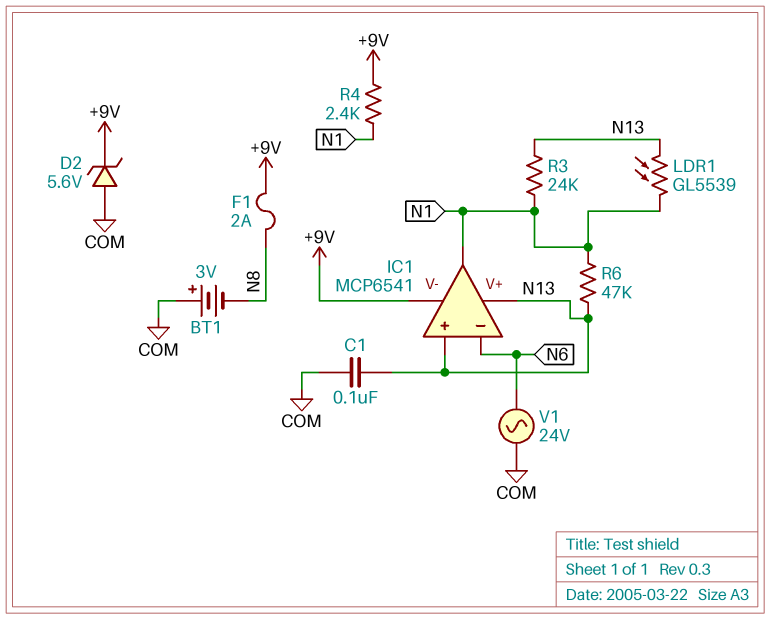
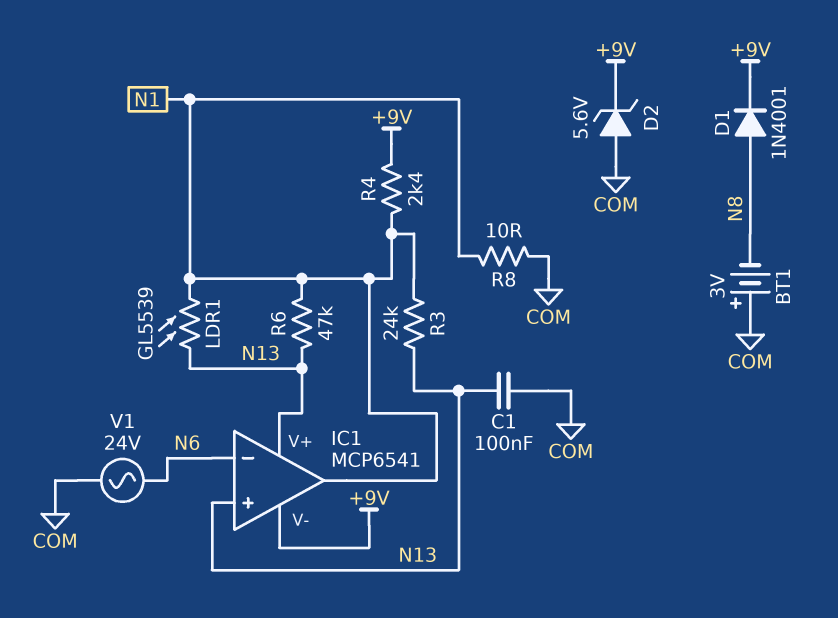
D1: none -> diode 1N4001 (A N8, K +9V)
F1: 2A (+9V, N8) -> none
R8: none -> 10 (COM, N1)

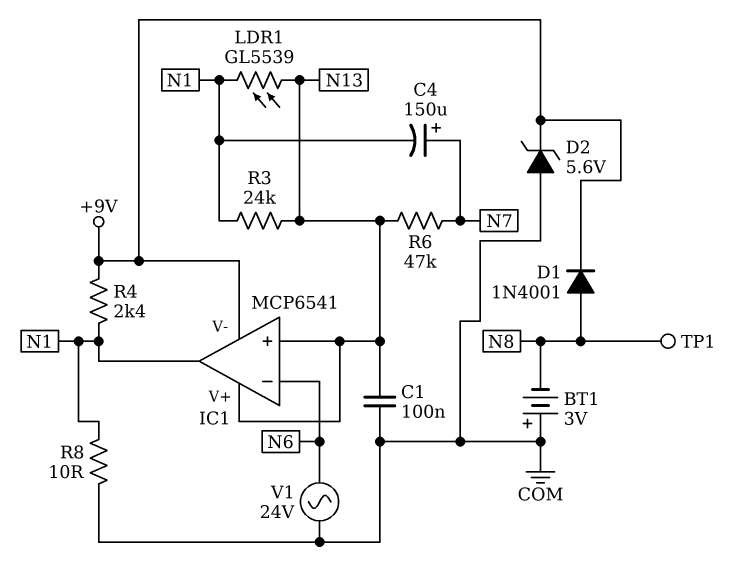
C4: none -> 150uF (plus N7, minus N1)
R6: 47k (N1, N13) -> 47k (N7, N13)
TP1: none -> test point (N8)

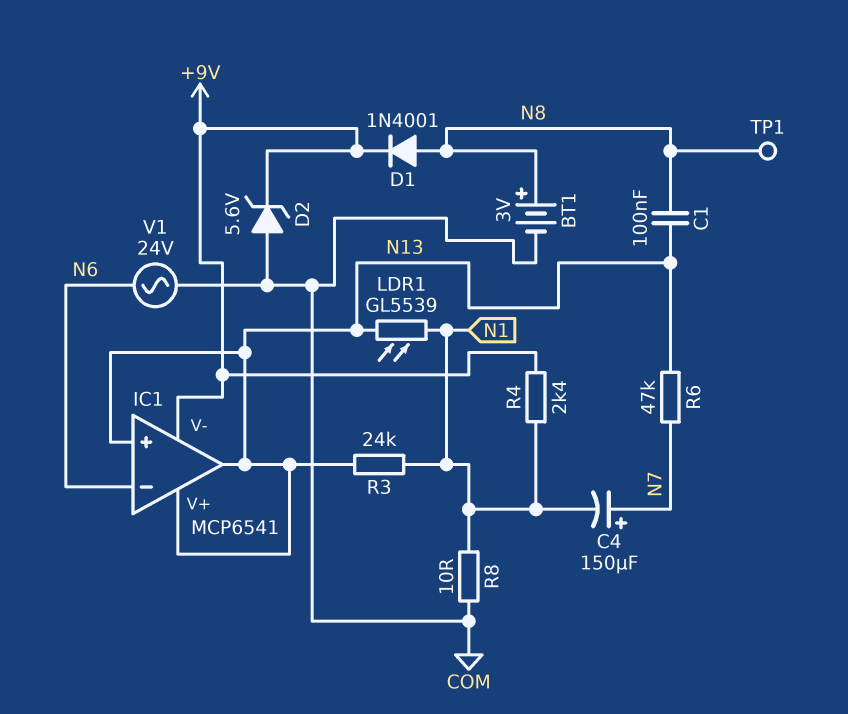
BT1: 3V (plus COM, minus N8) -> 3V (plus N8, minus COM)
C1: 100nF (COM, N13) -> 100nF (N8, N13)
IC1 pin out: N1 -> N13

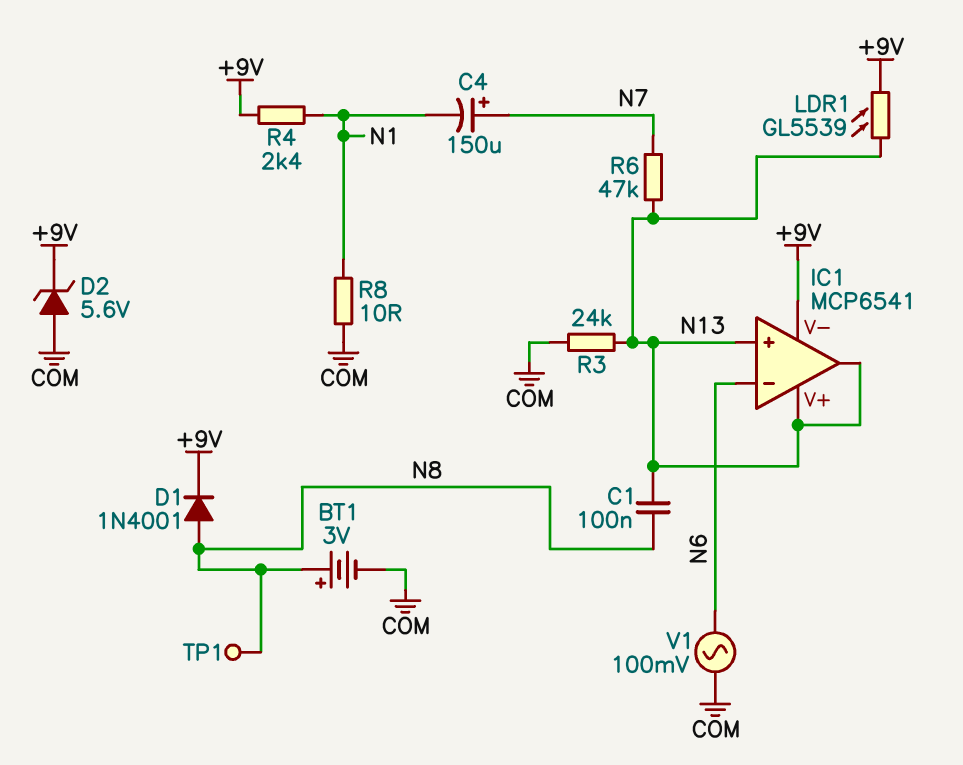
LDR1: GL5539 (N1, N13) -> GL5539 (+9V, N13)
R3: 24k (N1, N13) -> 24k (COM, N13)
V1: AC 24V (COM, N6) -> AC 100mV (COM, N6)

